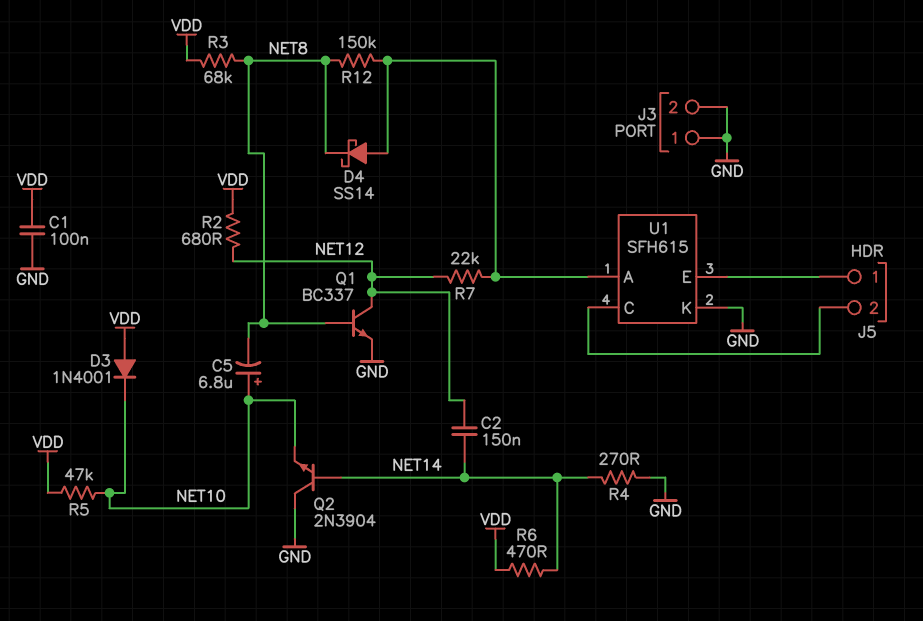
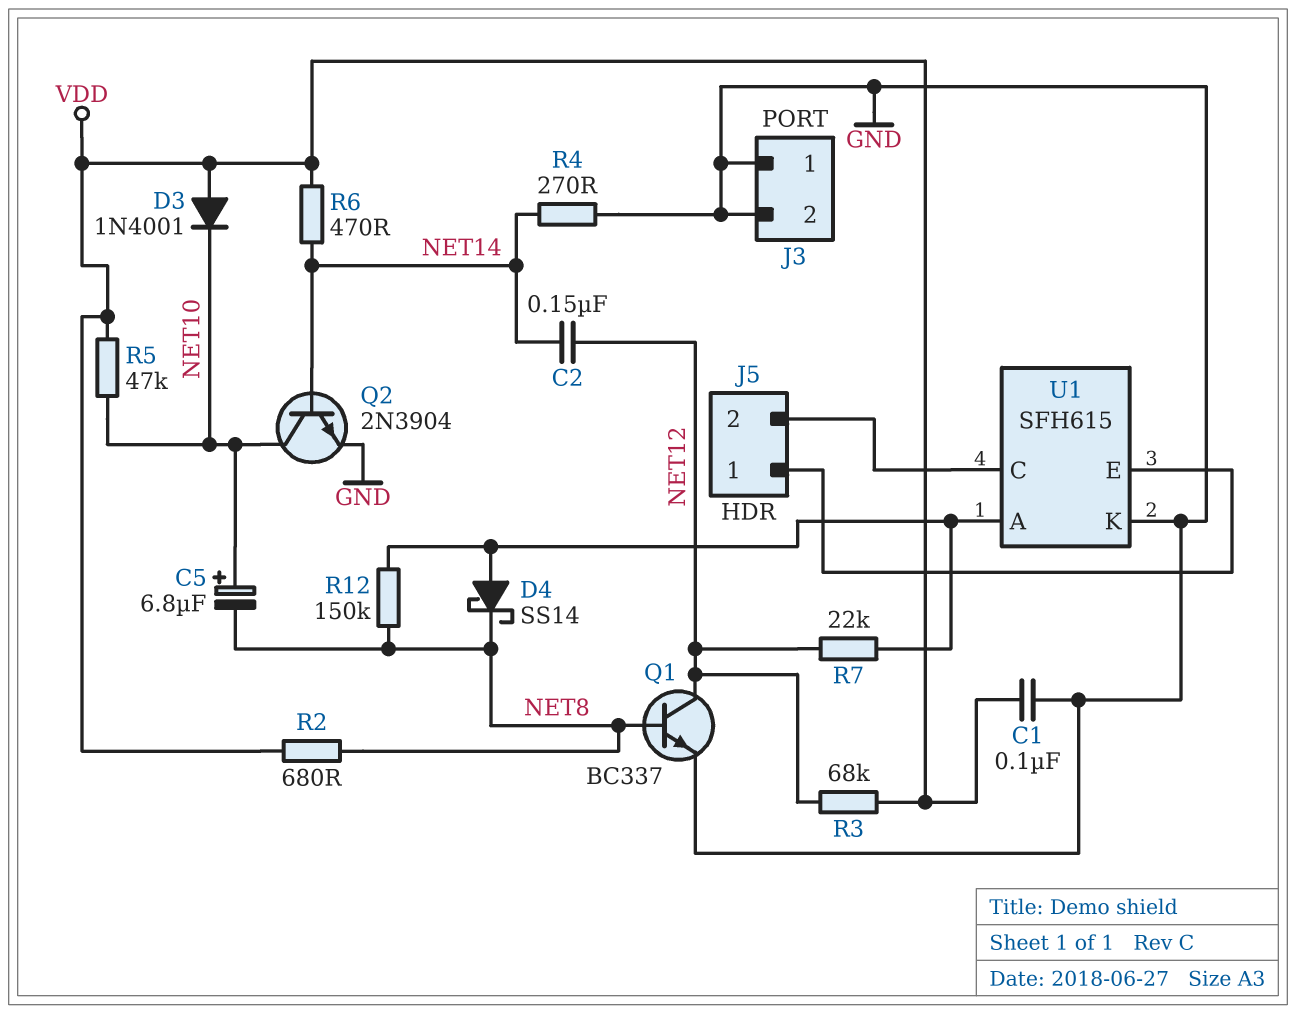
Q2: NPN 2N3904 (B NET14, C GND, E NET10) -> NPN 2N3904 (B NET14, C NET10, E GND)
R2: 680 (NET12, VDD) -> 680 (NET8, VDD)
R3: 68k (NET8, VDD) -> 68k (NET12, VDD)

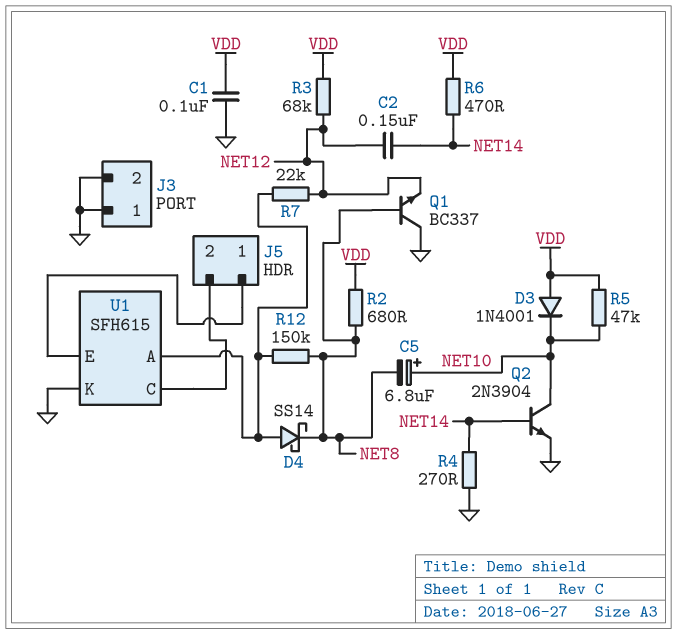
Q1: NPN BC337 (B NET8, C NET12, E GND) -> NPN BC337 (B NET8, C GND, E NET12)

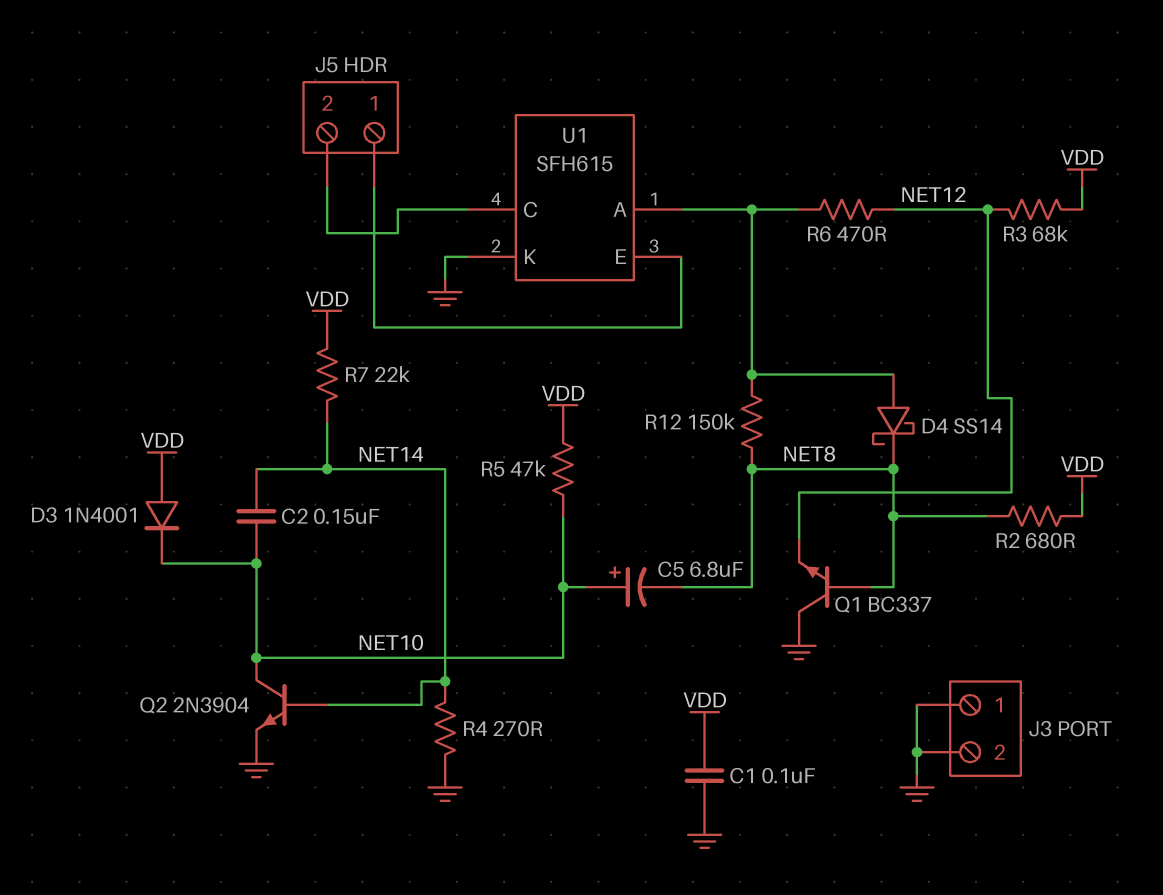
C2: 150nF (NET12, NET14) -> 150nF (NET10, NET14)
R6: 470 (NET14, VDD) -> 470 (NET12, U1/A)
R7: 22k (NET12, U1/A) -> 22k (NET14, VDD)

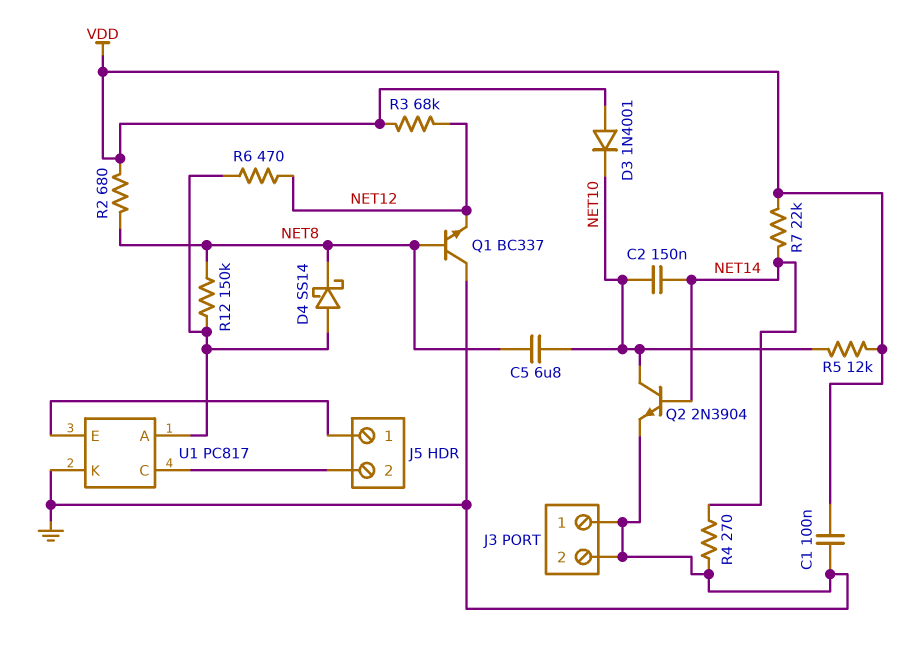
C5: 6.8uF (plus NET10, minus NET8) -> 6.8uF (NET8, NET10)
R5: 47k (NET10, VDD) -> 12k (NET10, VDD)
U1: SFH615 -> PC817

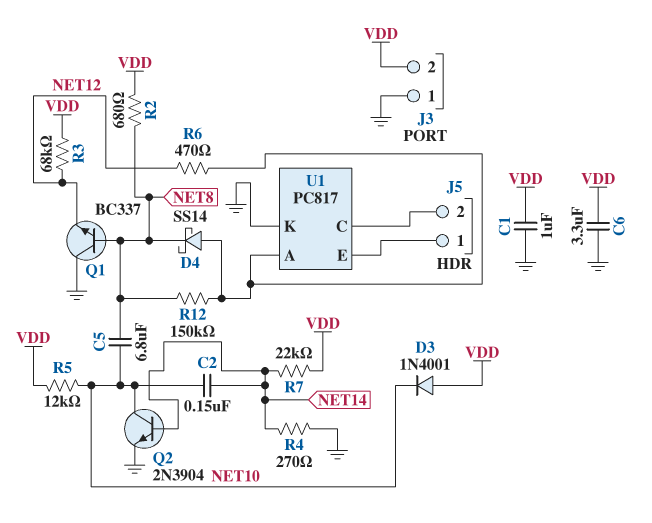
C1: 100nF (GND, VDD) -> 1uF (GND, VDD)
C6: none -> 3.3uF (GND, VDD)
J3 pin 2: GND -> VDD

